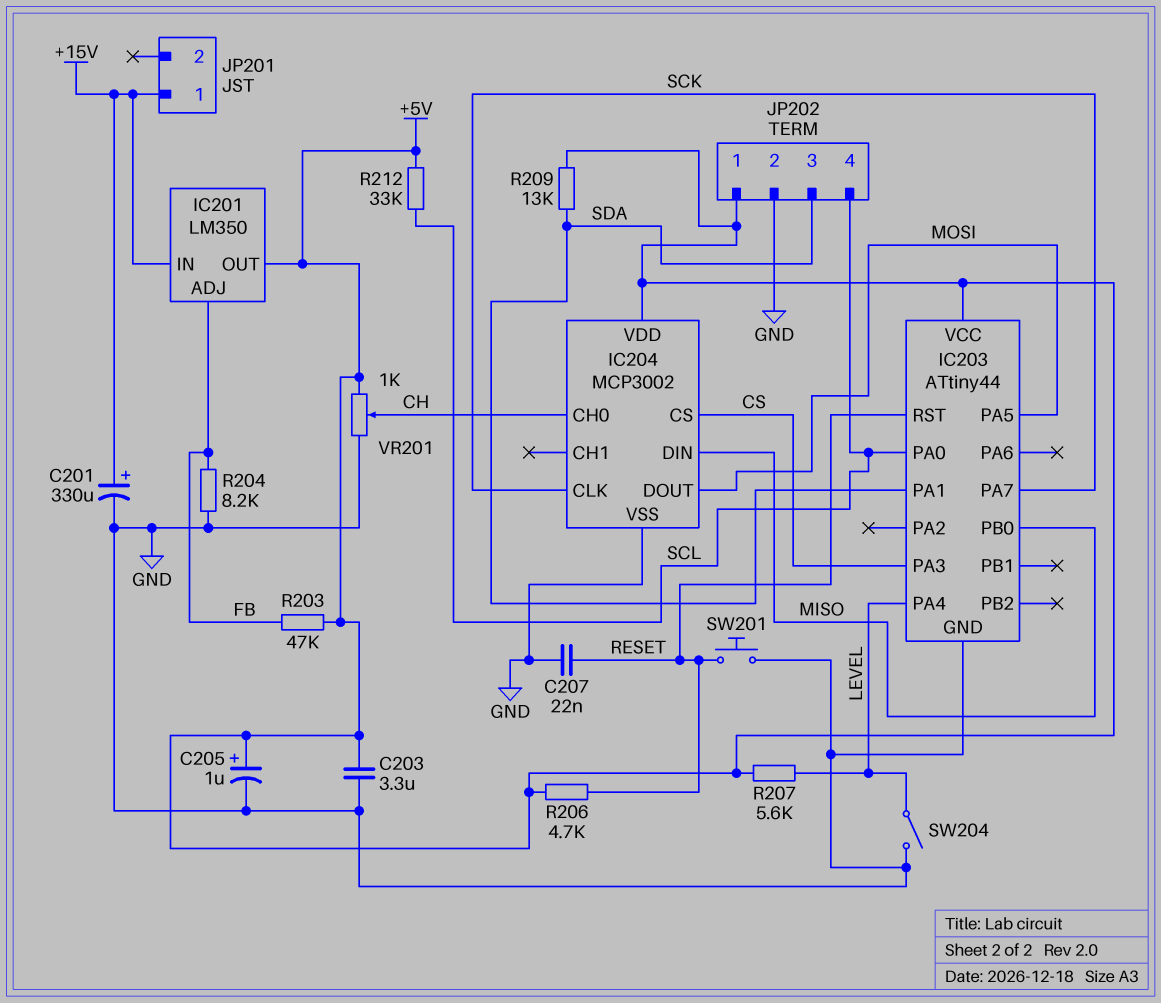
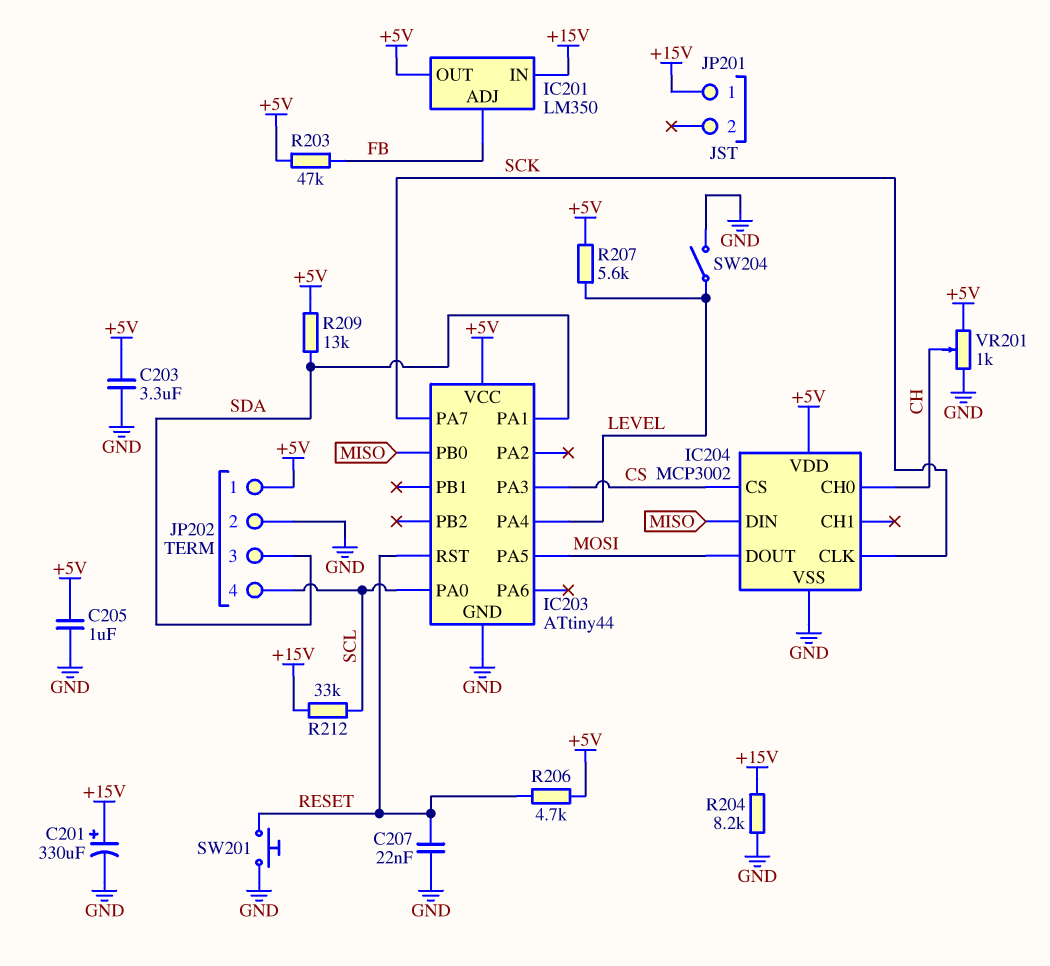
C205: 1uF (plus +5V, minus GND) -> 1uF (+5V, GND)
R204: 8.2k (FB, GND) -> 8.2k (+15V, GND)
R212: 33k (+5V, SCL) -> 33k (+15V, SCL)

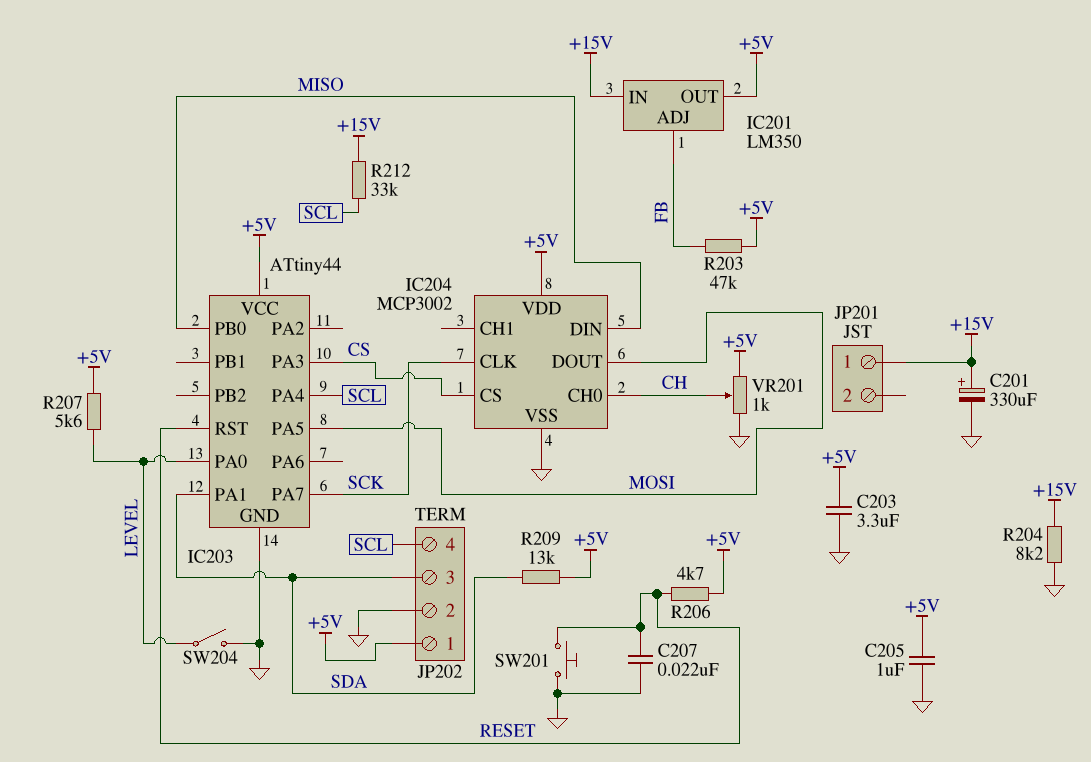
IC203 pin PA0: SCL -> LEVEL
IC203 pin PA4: LEVEL -> SCL

